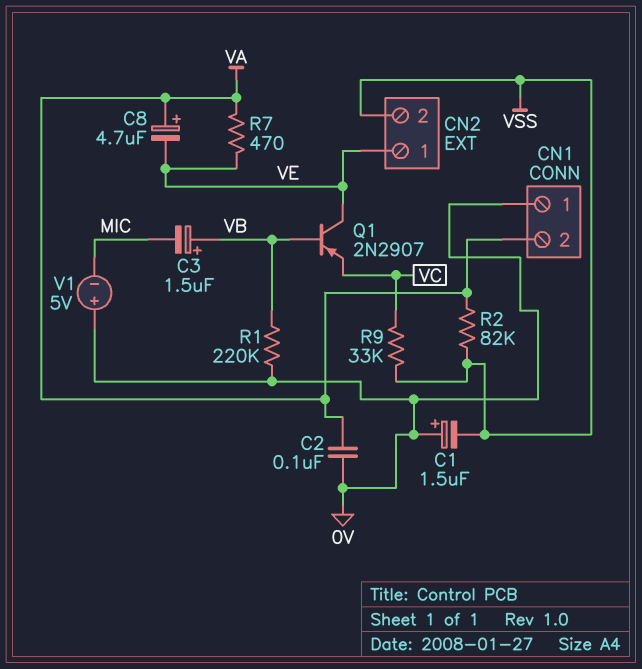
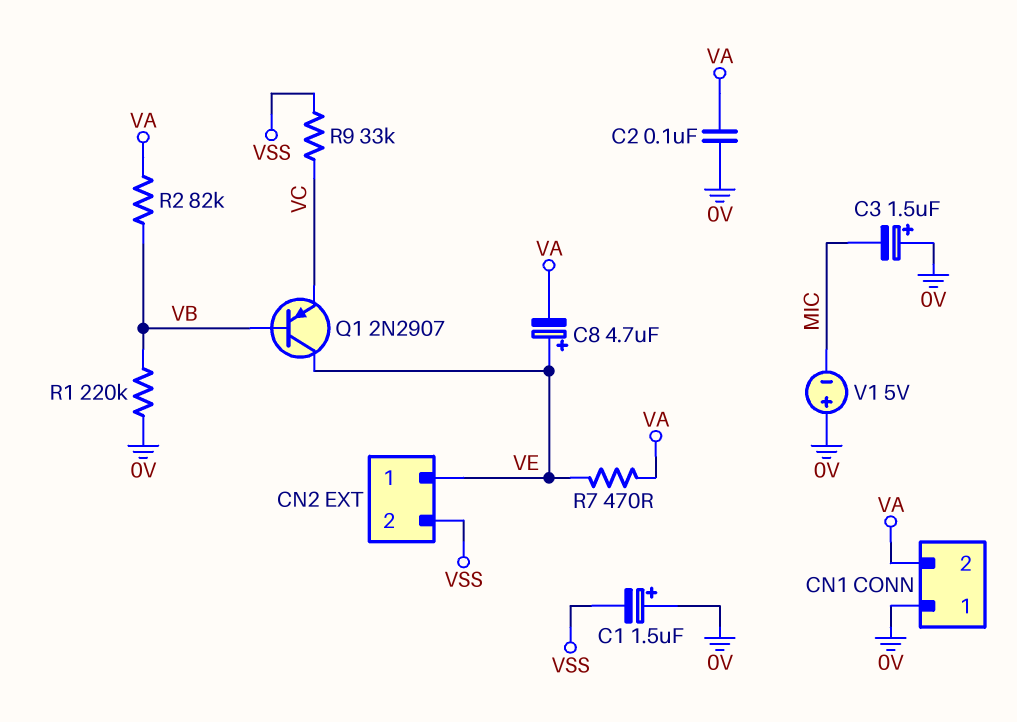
C3: 1.5uF (plus VB, minus MIC) -> 1.5uF (plus 0V, minus MIC)
C8: 4.7uF (plus VA, minus VE) -> 4.7uF (plus VE, minus VA)
R2: 82k (VA, VSS) -> 82k (VA, VB)

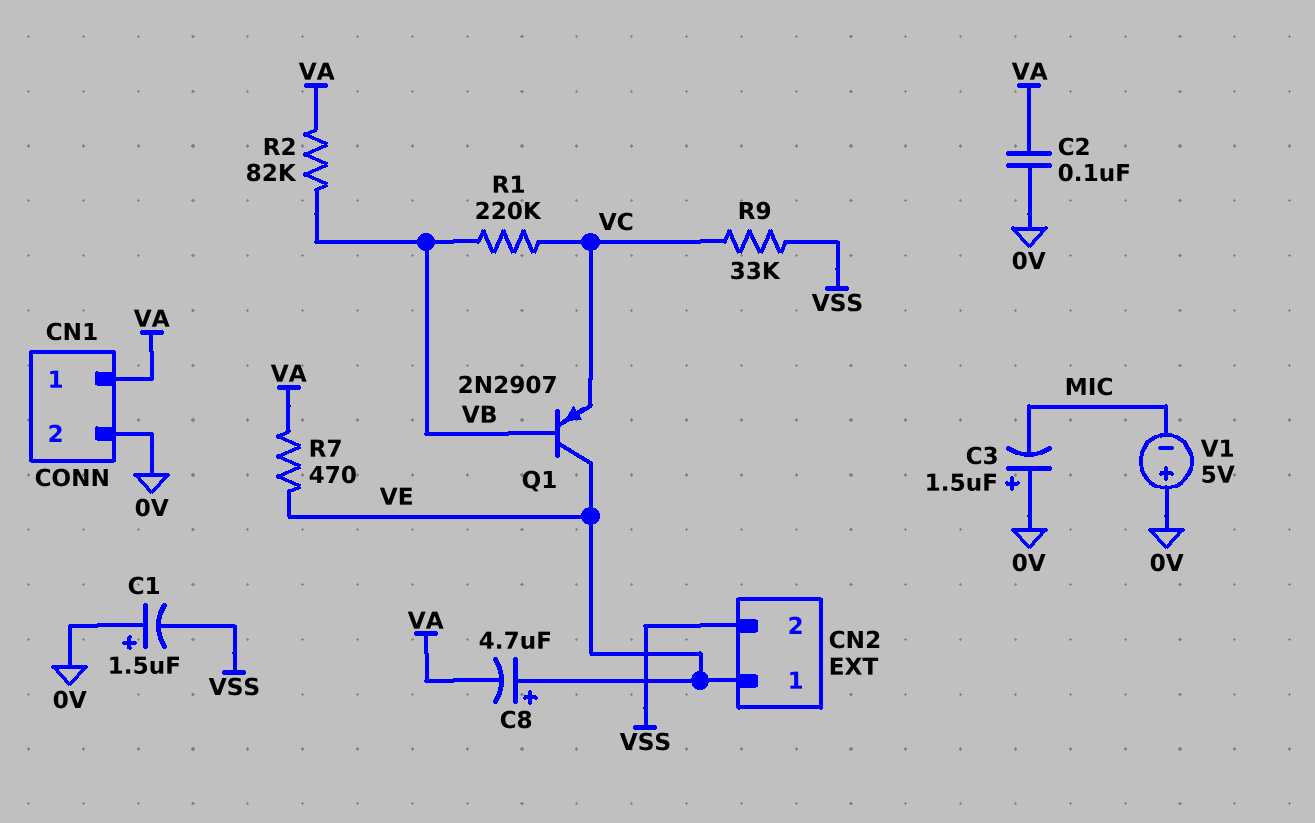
CN1 pin 1: 0V -> VA
CN1 pin 2: VA -> 0V
R1: 220k (0V, VB) -> 220k (VB, VC)

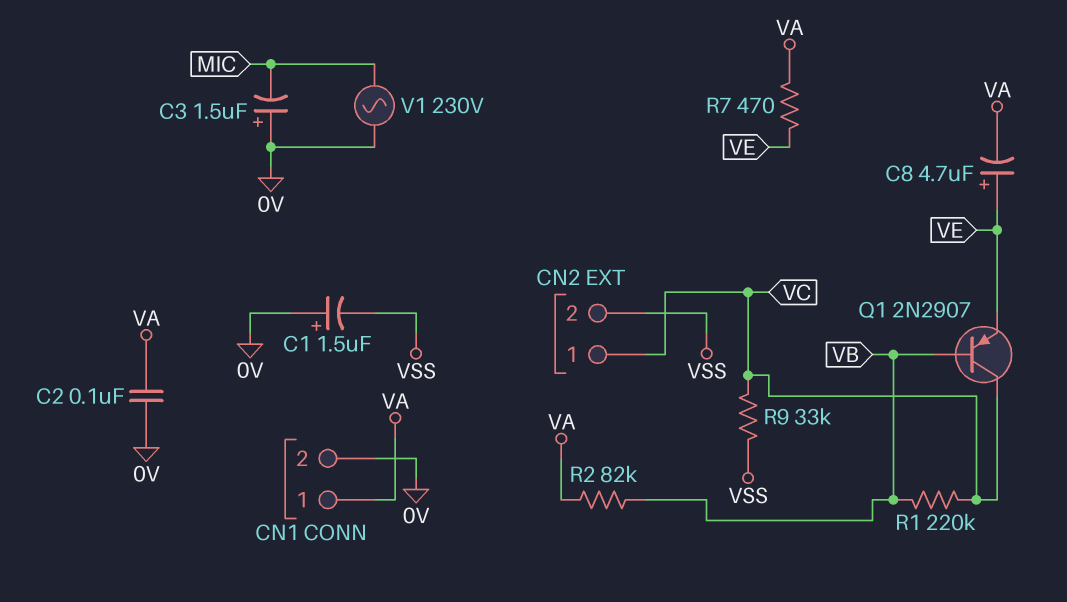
CN2 pin 1: VE -> VC
Q1: PNP 2N2907 (B VB, C VE, E VC) -> PNP 2N2907 (B VB, C VC, E VE)
V1: 5V (plus 0V, minus MIC) -> AC 230V (0V, MIC)

